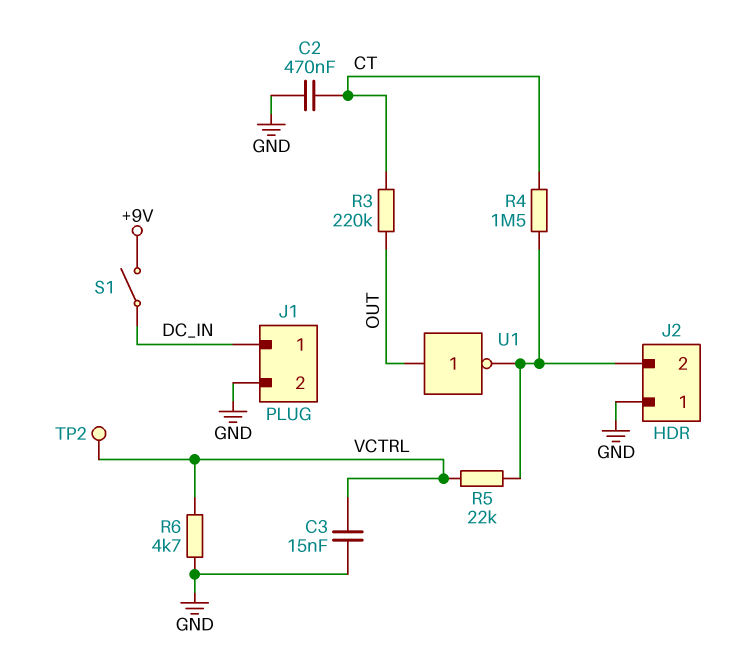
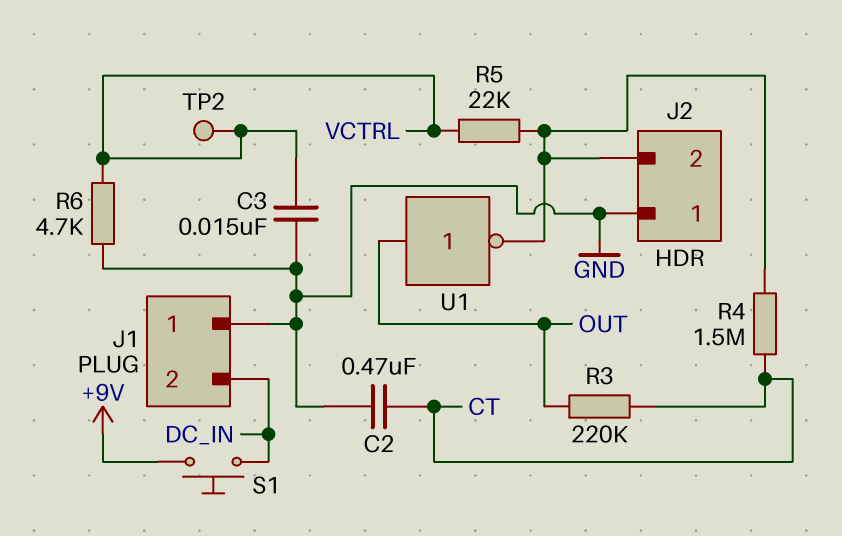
J1 pin 1: DC_IN -> GND
J1 pin 2: GND -> DC_IN
S1: switch (+9V, DC_IN) -> button (+9V, DC_IN)

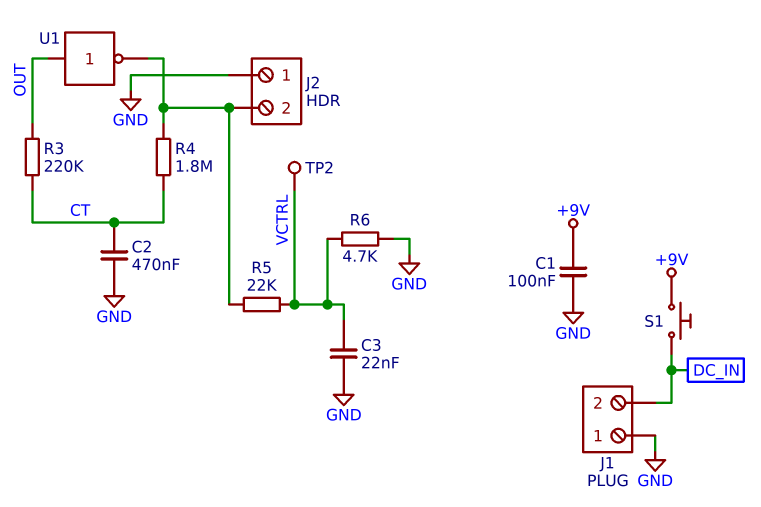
C1: none -> 100nF (+9V, GND)
C3: 15nF (GND, VCTRL) -> 22nF (GND, VCTRL)
R4: 1.5M (CT, J2/2) -> 1.8M (CT, J2/2)

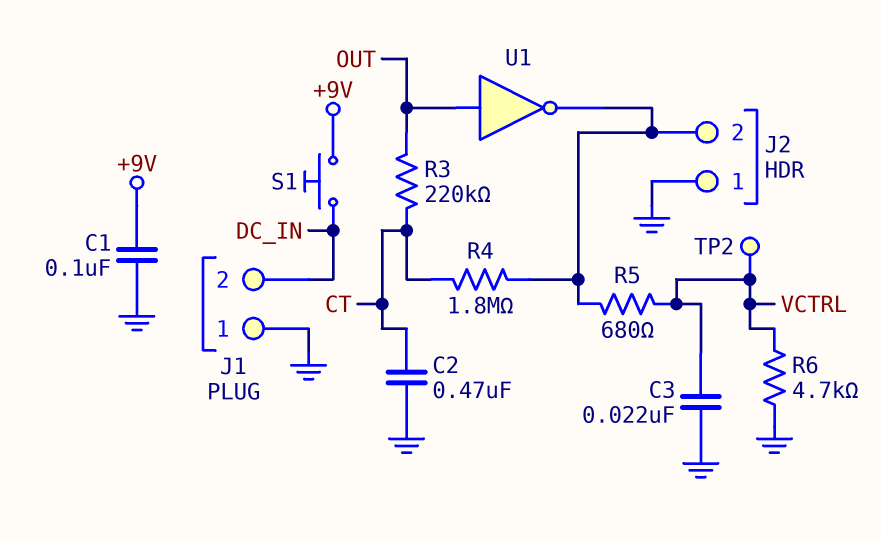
R5: 22k (J2/2, VCTRL) -> 680 (J2/2, VCTRL)

